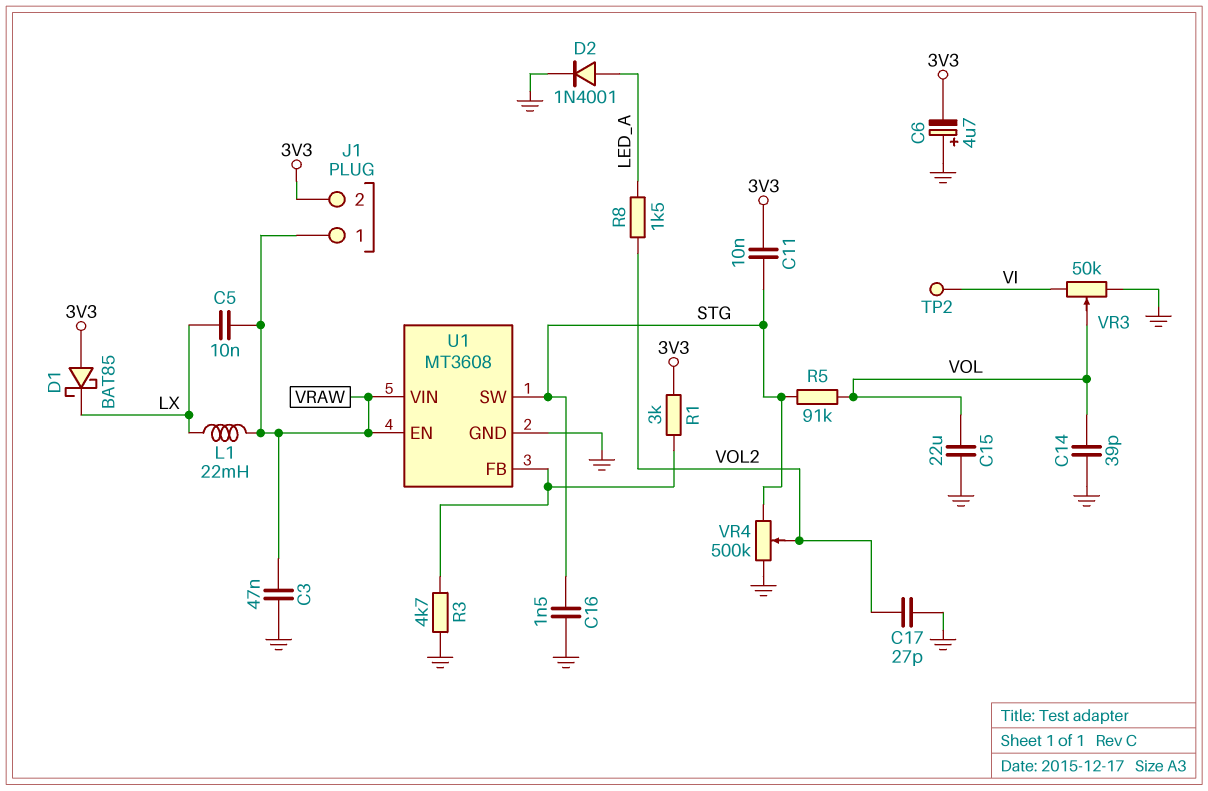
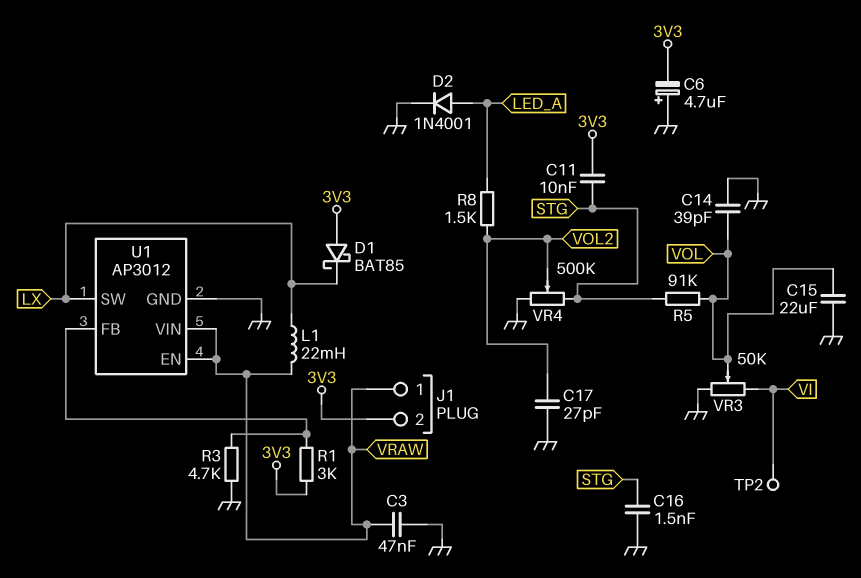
C5: 10nF (LX, VRAW) -> none
U1: MT3608 -> AP3012
U1 pin SW: STG -> LX

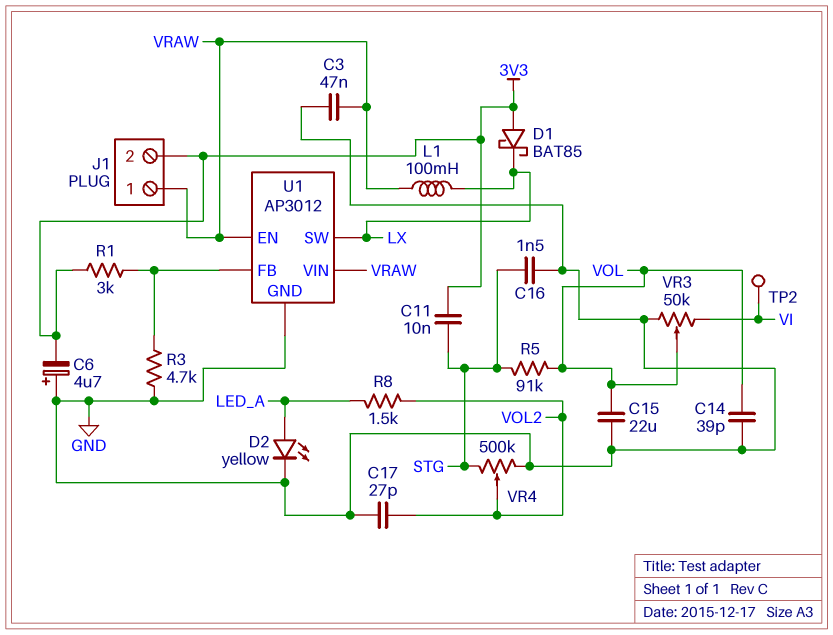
D2: diode 1N4001 (A LED_A, K GND) -> LED yellow (A LED_A, K GND)
L1: 22mH (LX, VRAW) -> 100mH (LX, VRAW)

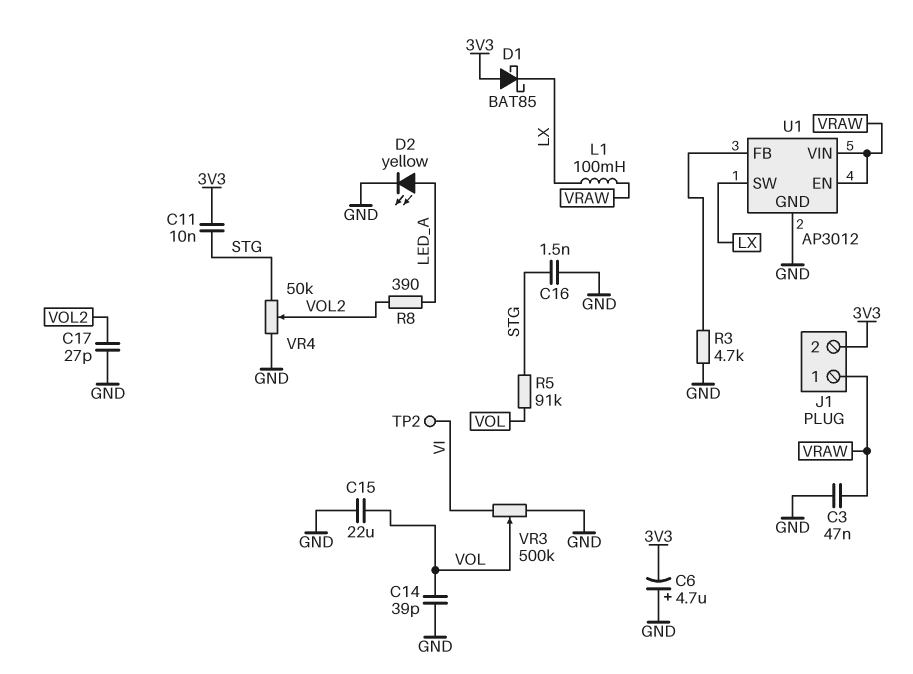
R1: 3k (3V3, U1/FB) -> none
R8: 1.5k (LED_A, VOL2) -> 390 (LED_A, VOL2)
VR3: 50k (GND, VI, wiper VOL) -> 500k (GND, VI, wiper VOL)
VR4: 500k (GND, STG, wiper VOL2) -> 50k (GND, STG, wiper VOL2)

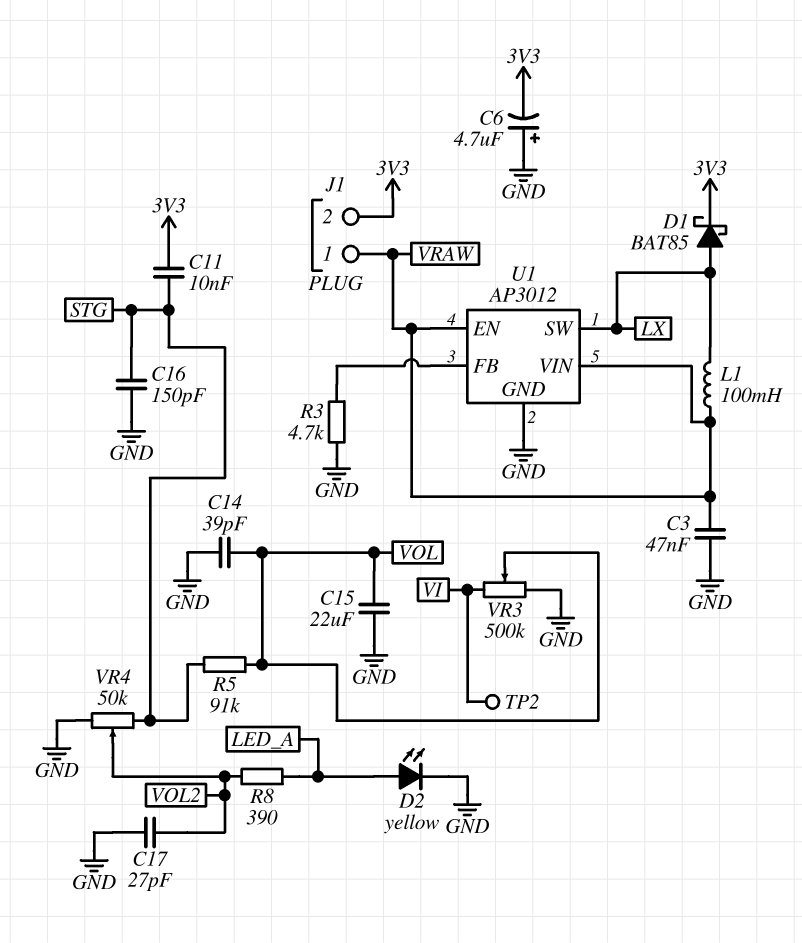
C16: 1.5nF (GND, STG) -> 150pF (GND, STG)
D1: schottky BAT85 (A 3V3, K LX) -> schottky BAT85 (A LX, K 3V3)

